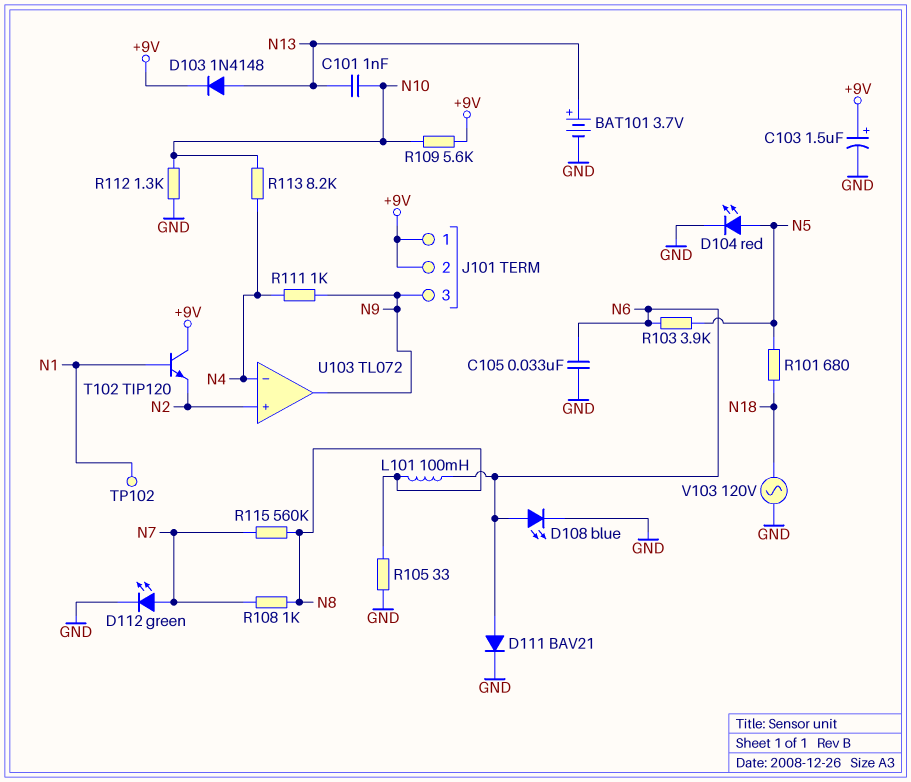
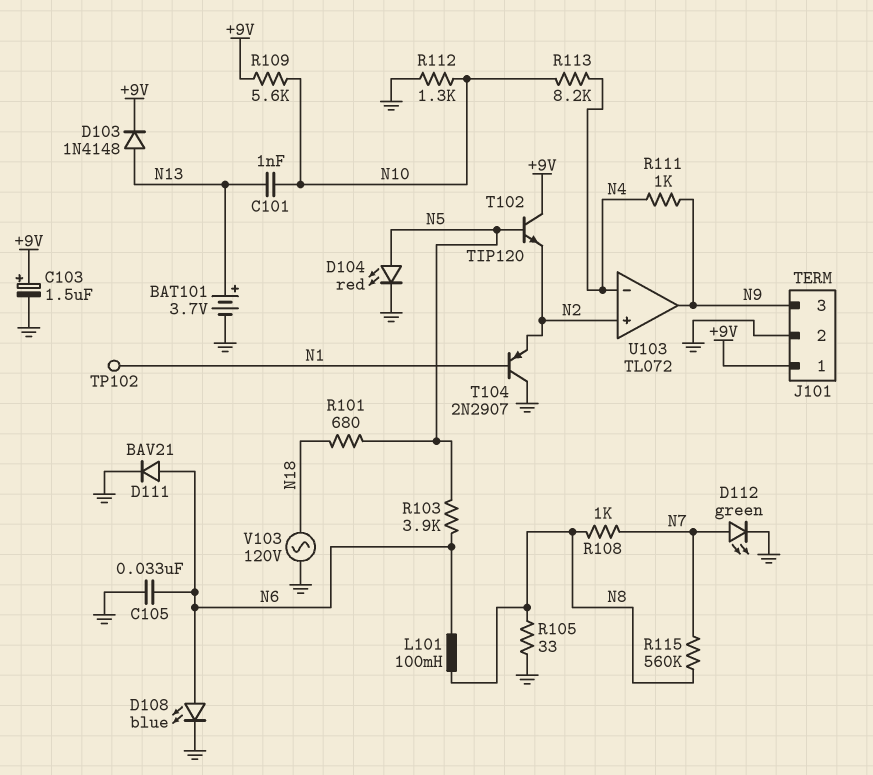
J101 pin 2: +9V -> GND
T102: NPN TIP120 (B N1, C +9V, E N2) -> NPN TIP120 (B N5, C +9V, E N2)
T104: none -> PNP 2N2907 (B N1, C GND, E N2)

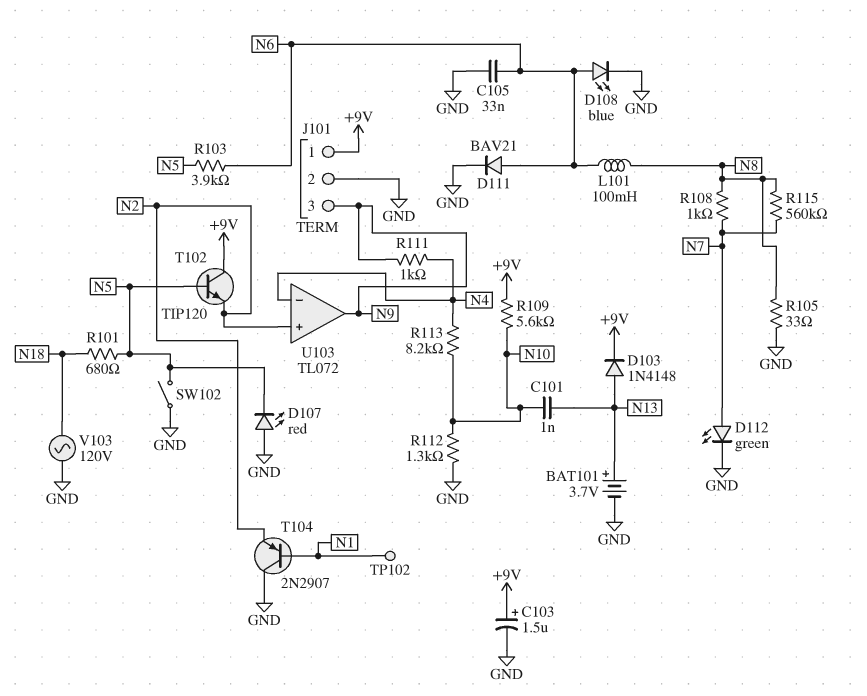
D104: LED red (A N5, K GND) -> none
D107: none -> LED red (A GND, K N5)
SW102: none -> switch (GND, N5)

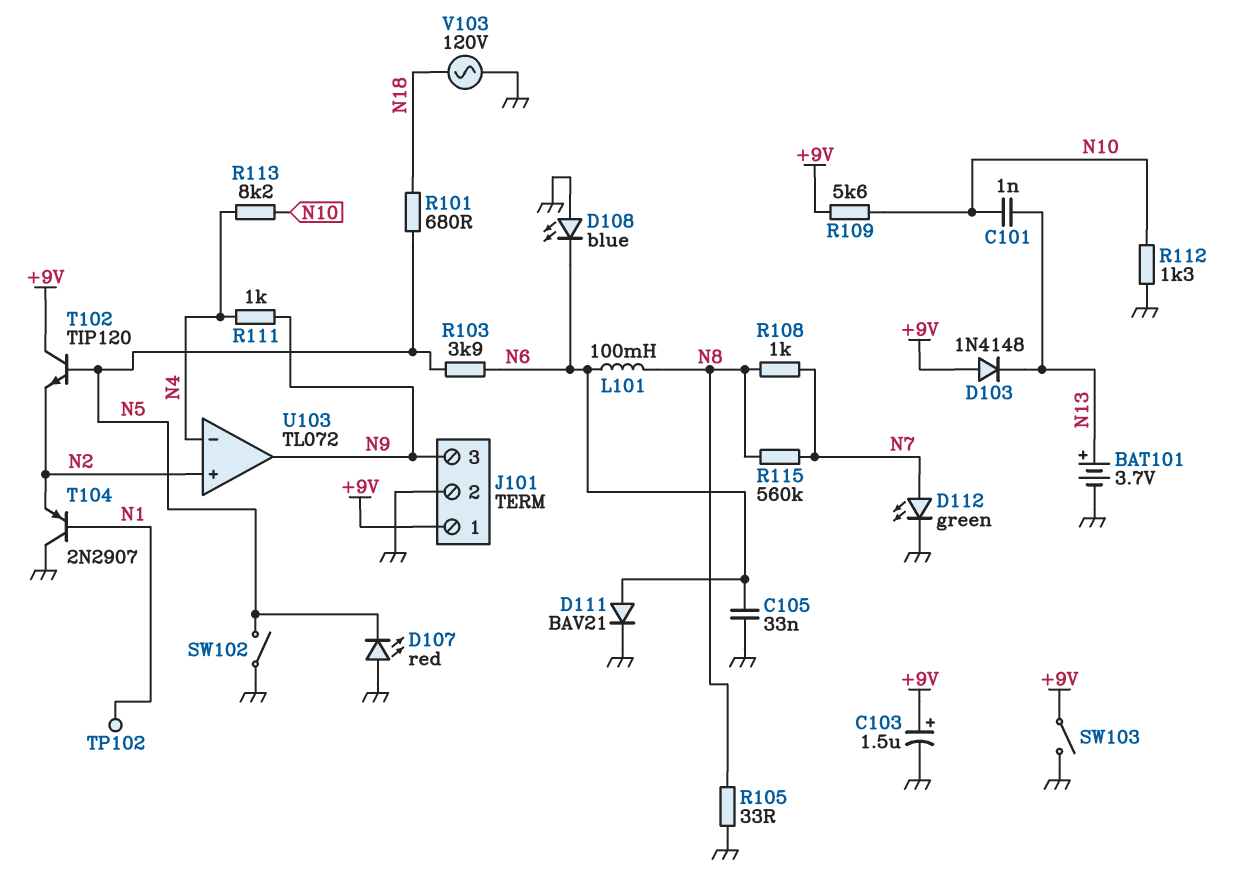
D103: diode 1N4148 (A N13, K +9V) -> diode 1N4148 (A +9V, K N13)
D108: LED blue (A N6, K GND) -> LED blue (A GND, K N6)
SW103: none -> switch (+9V, GND)

